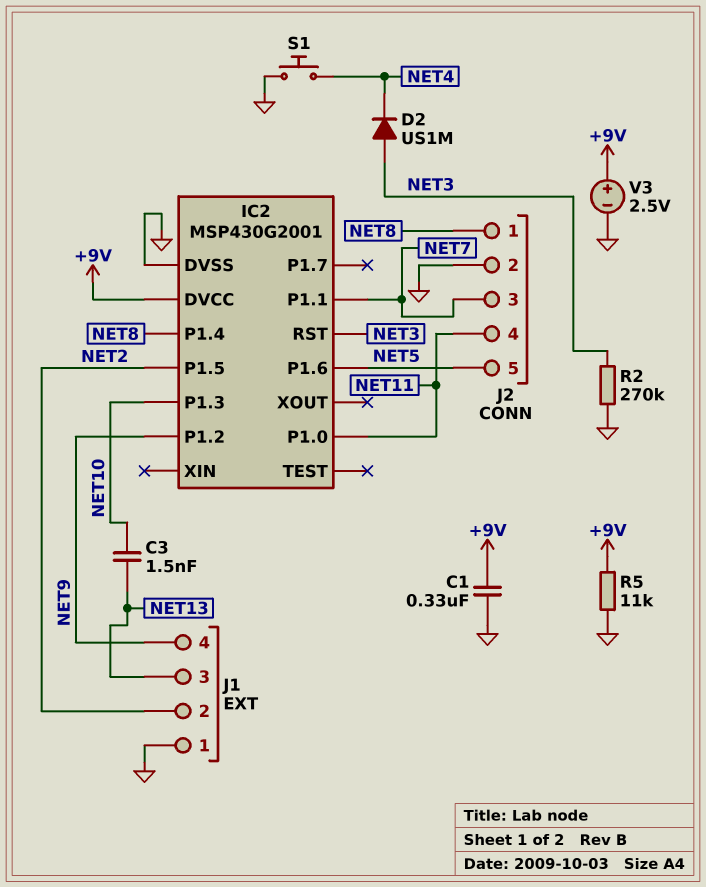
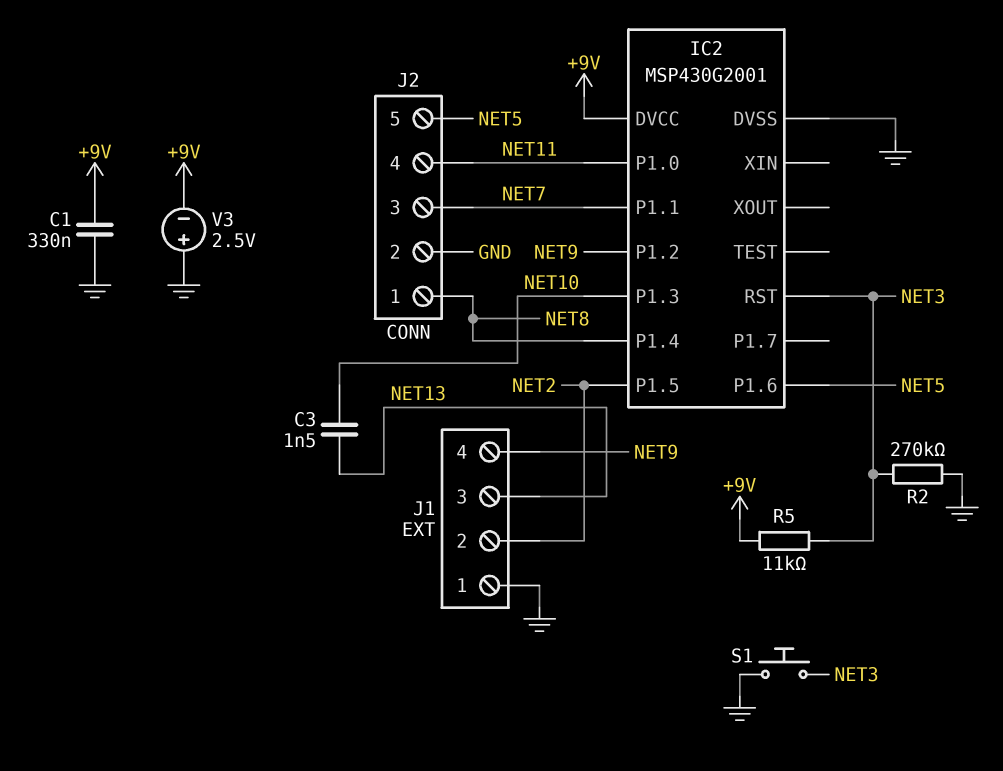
D2: diode US1M (A NET3, K NET4) -> none
R5: 11k (+9V, GND) -> 11k (+9V, NET3)
S1: button (GND, NET4) -> button (GND, NET3)
V3: 2.5V (plus +9V, minus GND) -> 2.5V (plus GND, minus +9V)

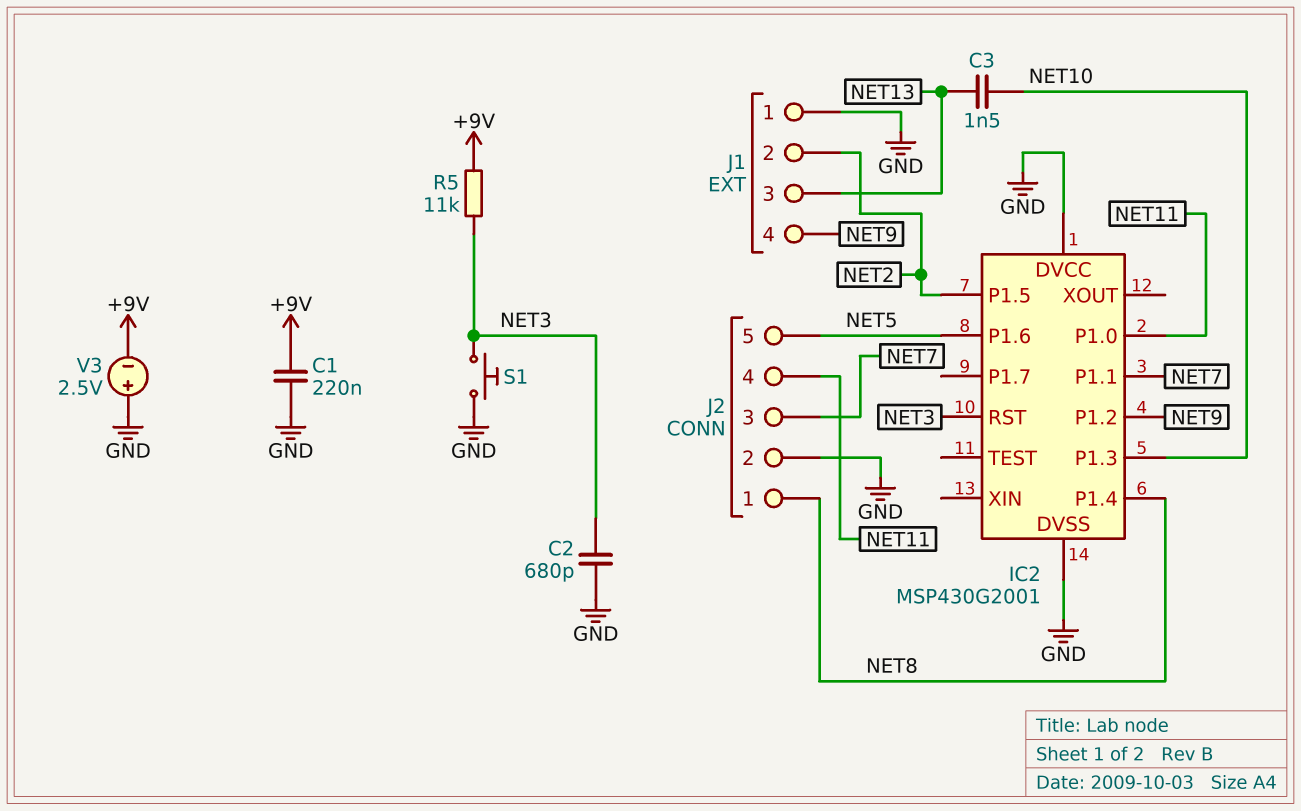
C1: 330nF (+9V, GND) -> 220nF (+9V, GND)
C2: none -> 680pF (GND, NET3)
IC2 pin DVCC: +9V -> GND
R2: 270k (GND, NET3) -> none

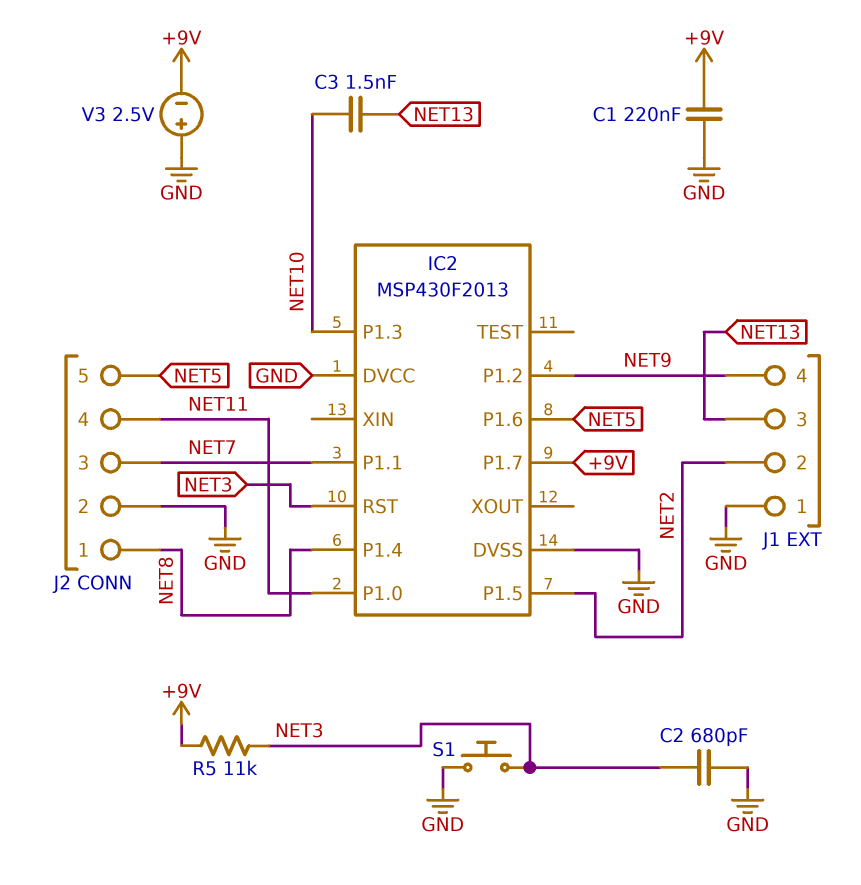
IC2: MSP430G2001 -> MSP430F2013
IC2 pin P1.7: none -> +9V

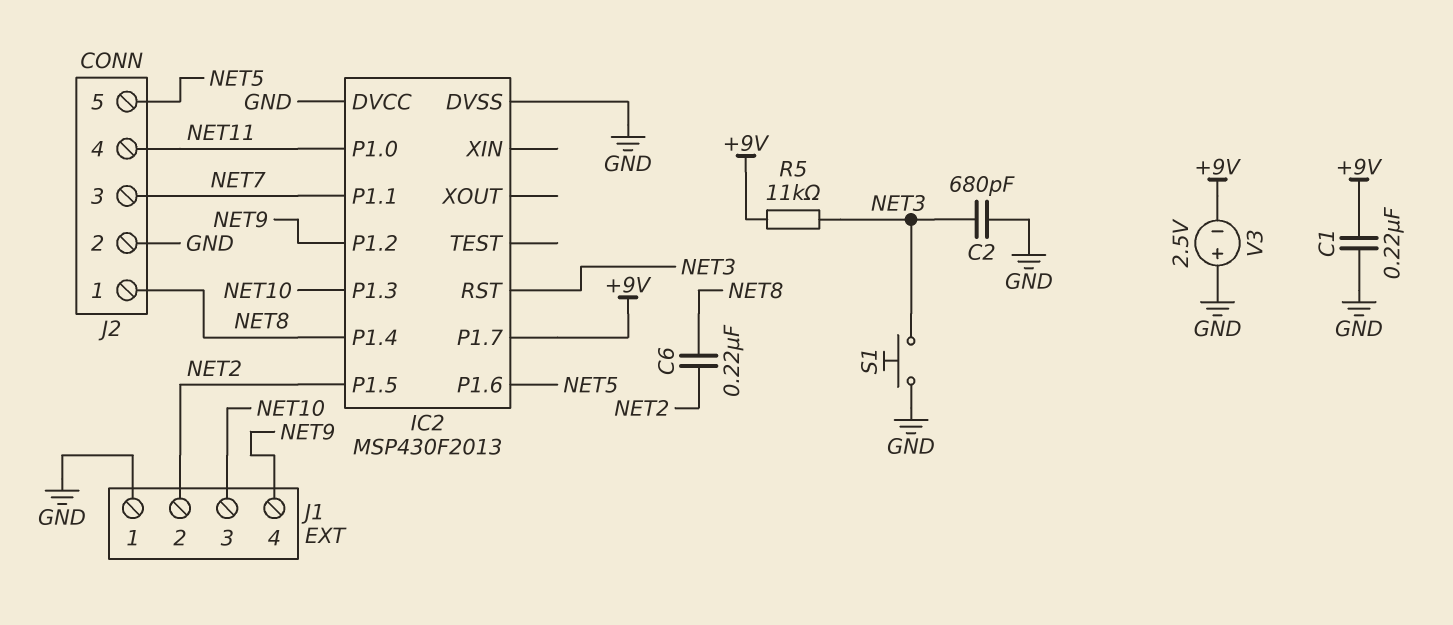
C3: 1.5nF (NET10, NET13) -> none
C6: none -> 220nF (NET2, NET8)
J1 pin 3: NET13 -> NET10

